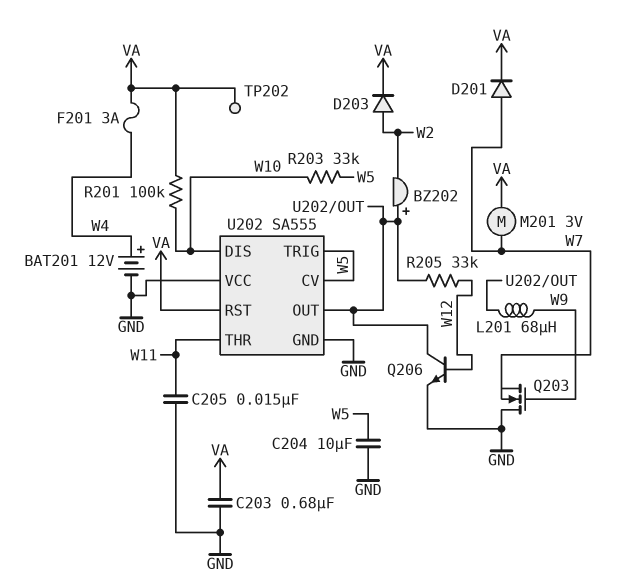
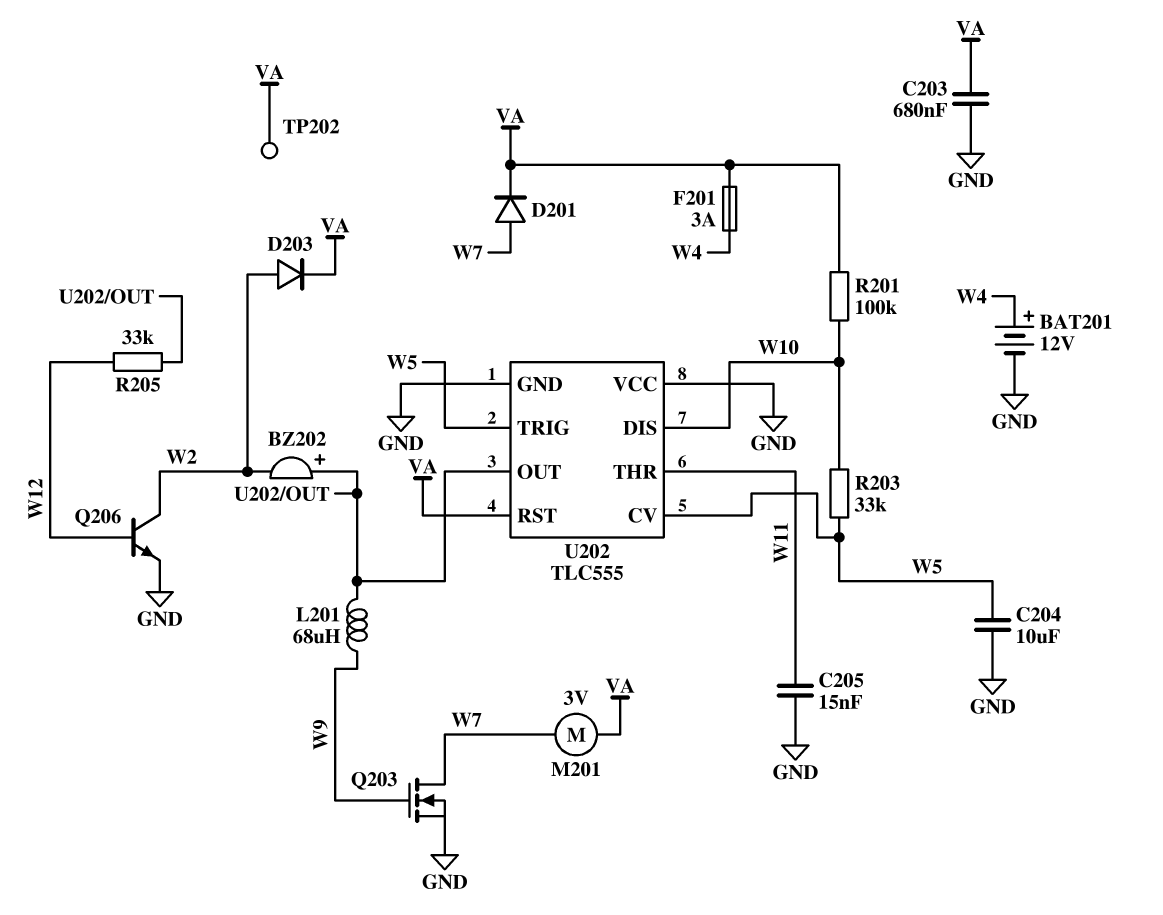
Q203: NMOS (G W9, D GND, S W7) -> NMOS (G W9, D W7, S GND)
Q206: NPN (B W12, C U202/OUT, E GND) -> NPN (B W12, C W2, E GND)
U202: SA555 -> TLC555

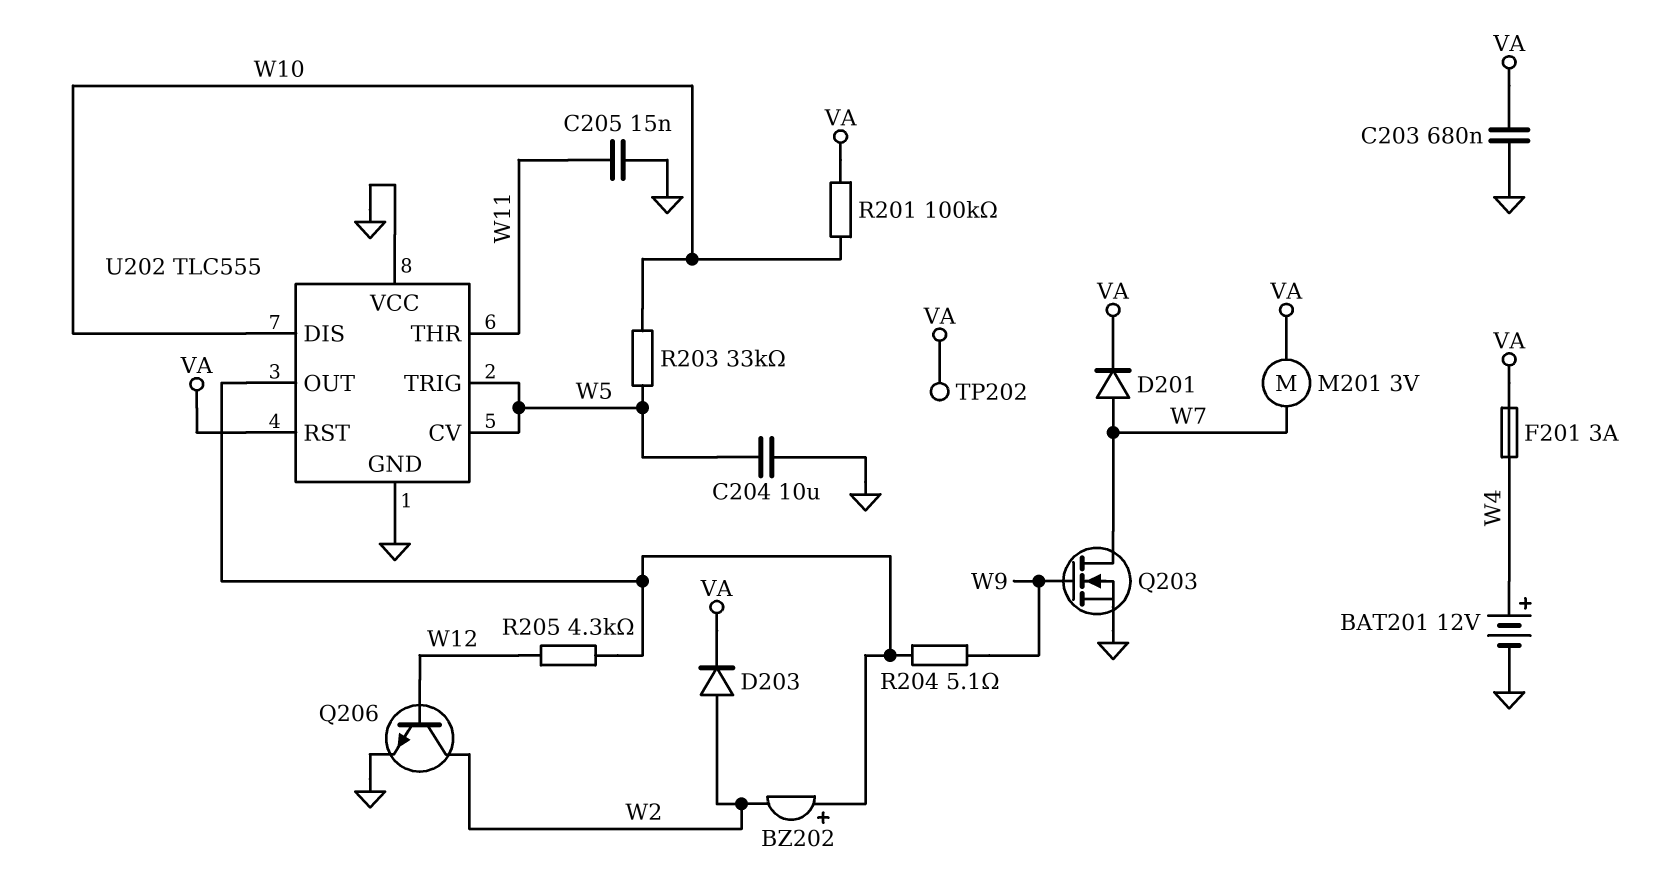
L201: 68uH (U202/OUT, W9) -> none
R204: none -> 5.1 (U202/OUT, W9)
R205: 33k (U202/OUT, W12) -> 4.3k (U202/OUT, W12)

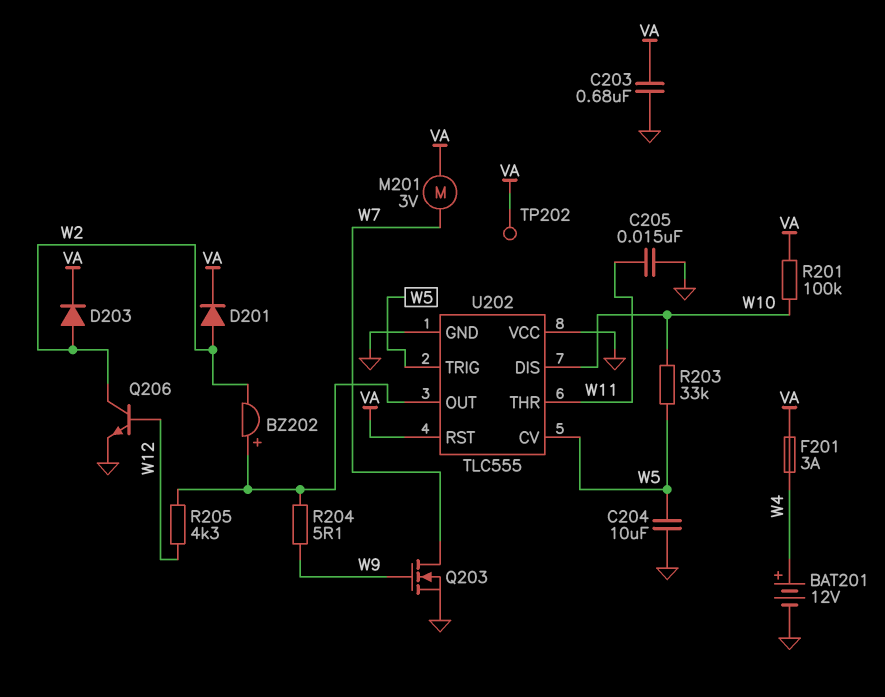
D201: diode (A W7, K VA) -> diode (A W2, K VA)

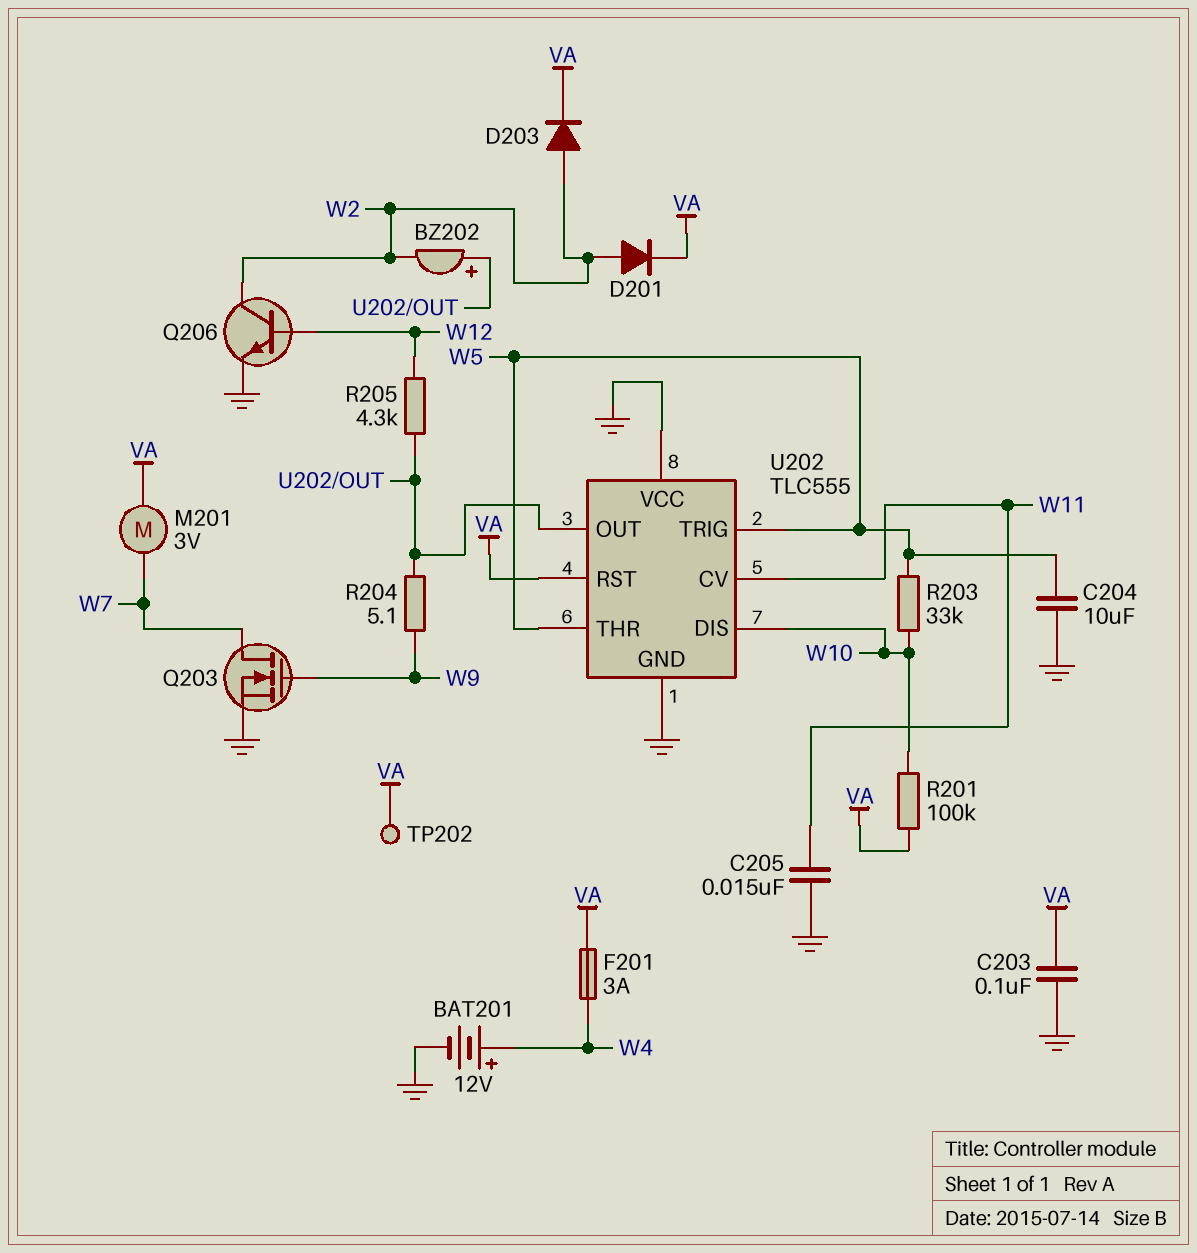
C203: 680nF (GND, VA) -> 100nF (GND, VA)
U202 pin CV: W5 -> W11
U202 pin THR: W11 -> W5

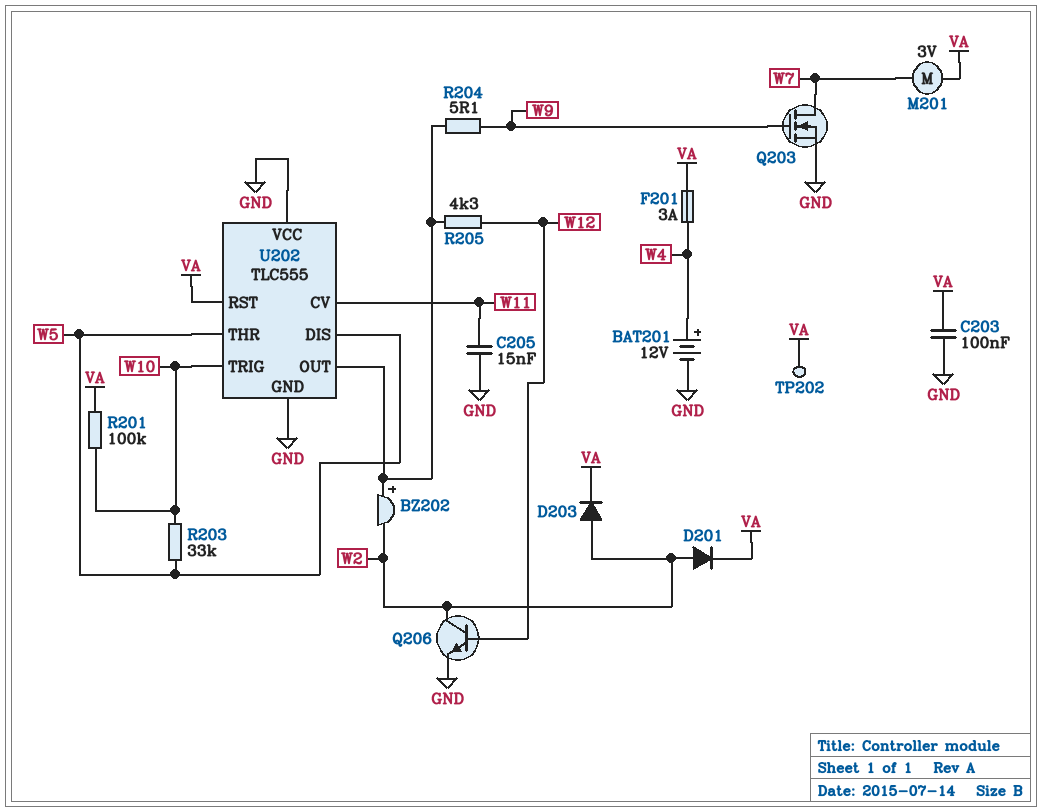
C204: 10uF (GND, W5) -> none
U202 pin DIS: W10 -> W5
U202 pin TRIG: W5 -> W10

